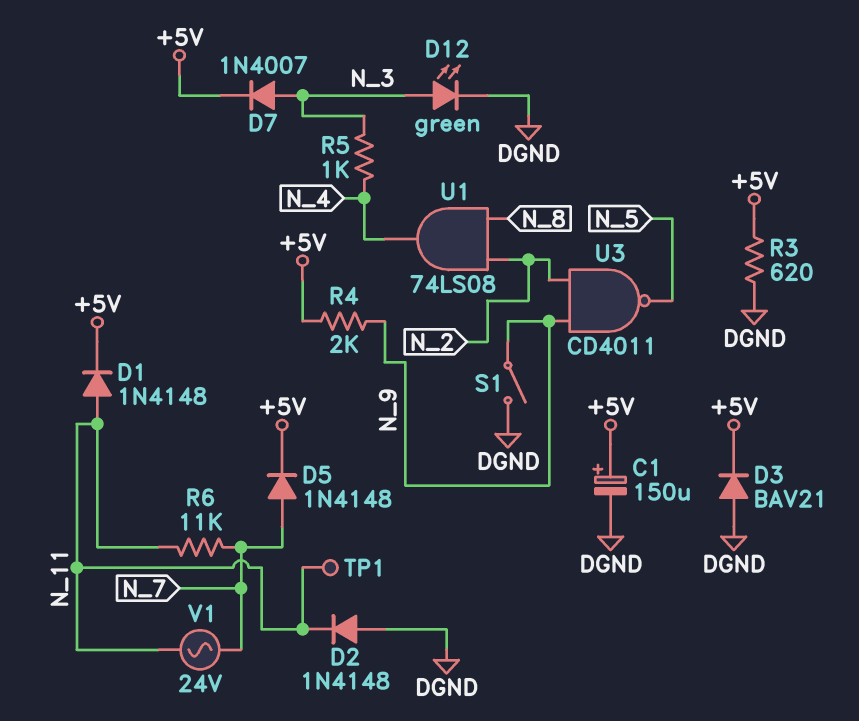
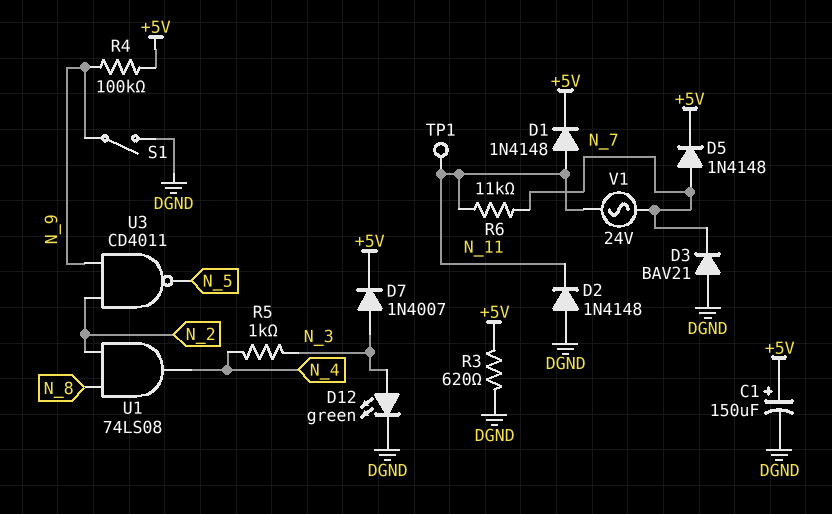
D3: diode BAV21 (A DGND, K +5V) -> diode BAV21 (A DGND, K N_7)
R4: 2k (+5V, N_9) -> 100k (+5V, N_9)

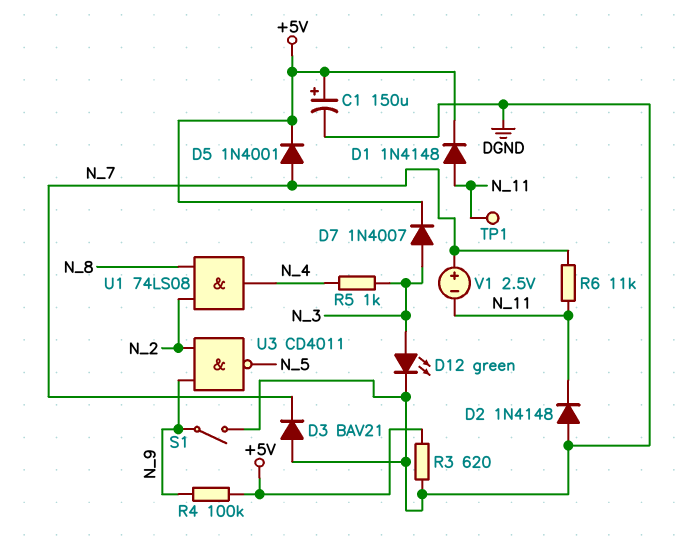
D5: diode 1N4148 (A N_7, K +5V) -> diode 1N4001 (A N_7, K +5V)
V1: AC 24V (N_7, N_11) -> 2.5V (plus N_7, minus N_11)

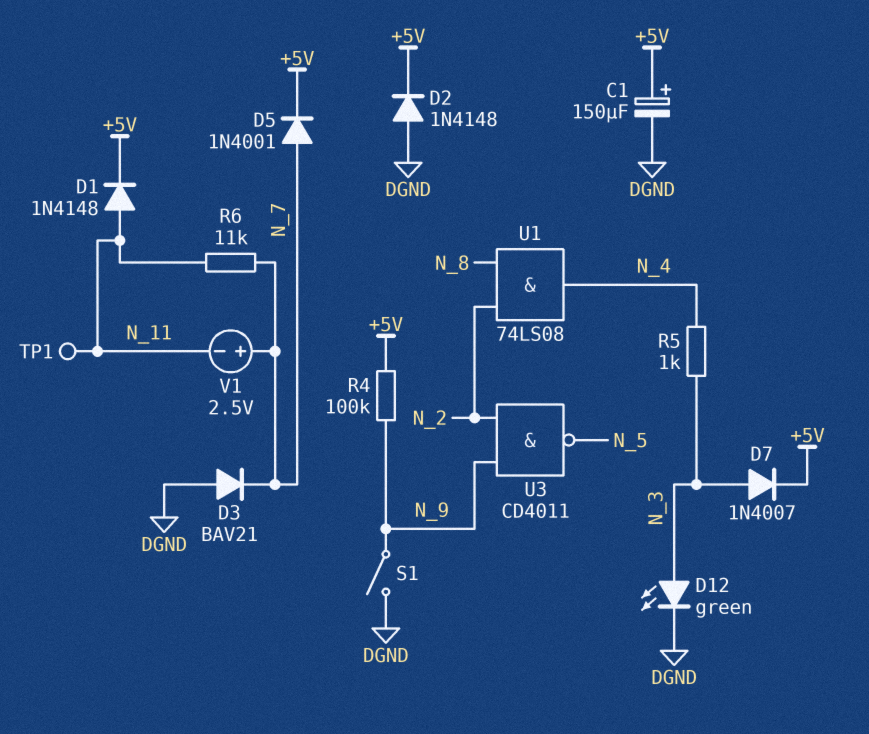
D2: diode 1N4148 (A DGND, K N_11) -> diode 1N4148 (A DGND, K +5V)
R3: 620 (+5V, DGND) -> none

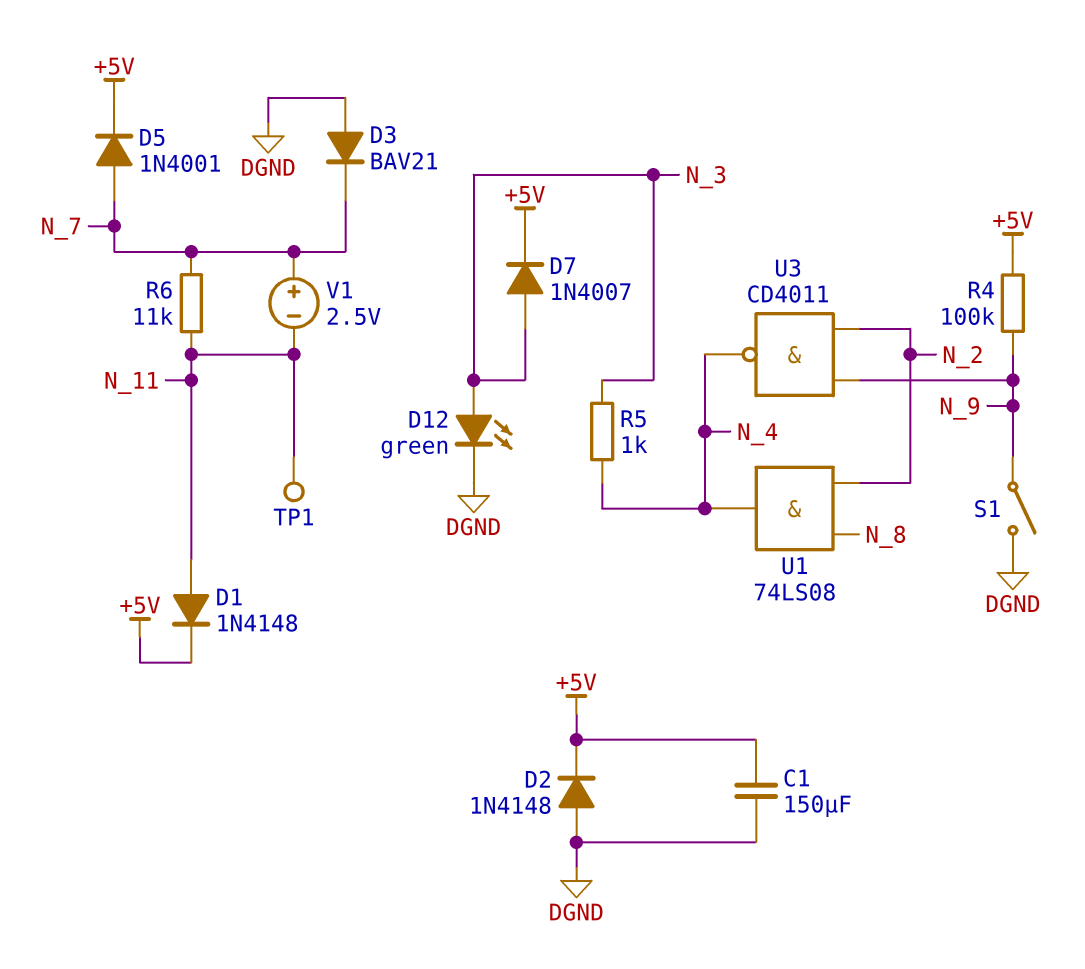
C1: 150uF (plus +5V, minus DGND) -> 150uF (+5V, DGND)
U3: NAND CD4011 (in N_2, in N_9, out N_5) -> NAND CD4011 (in N_2, in N_9, out N_4)

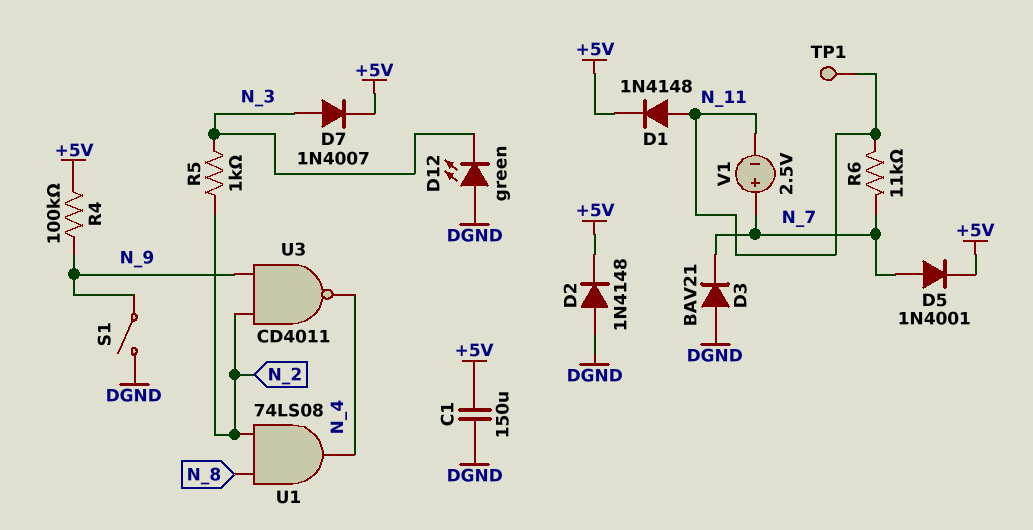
D12: LED green (A N_3, K DGND) -> LED green (A DGND, K N_3)
R5: 1k (N_3, N_4) -> 1k (N_2, N_3)

